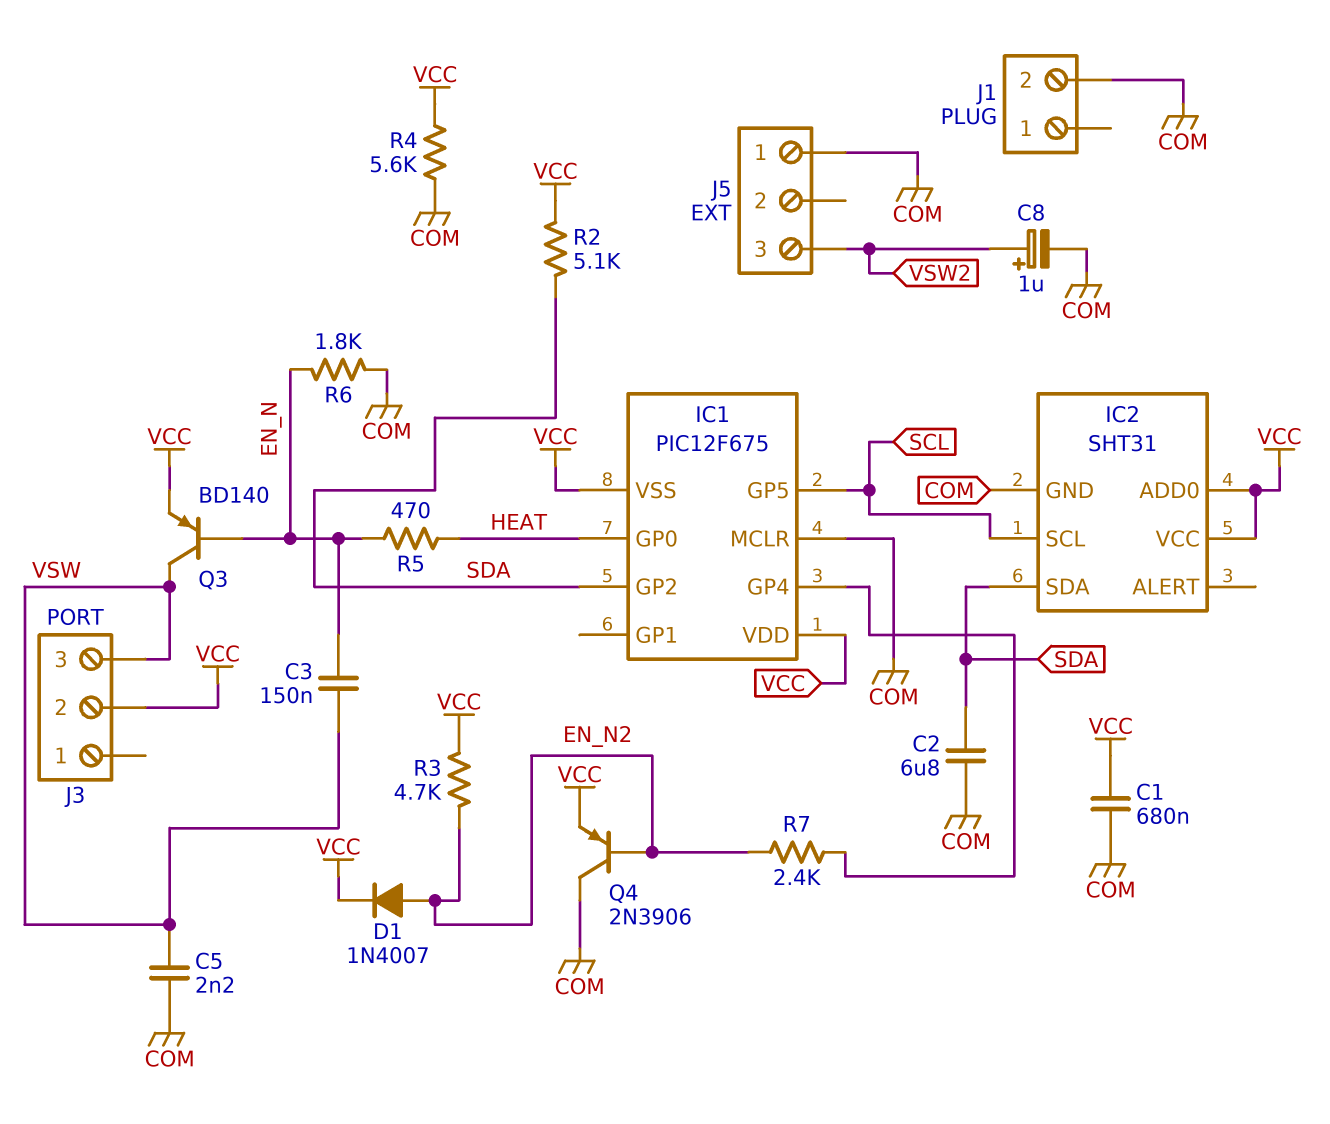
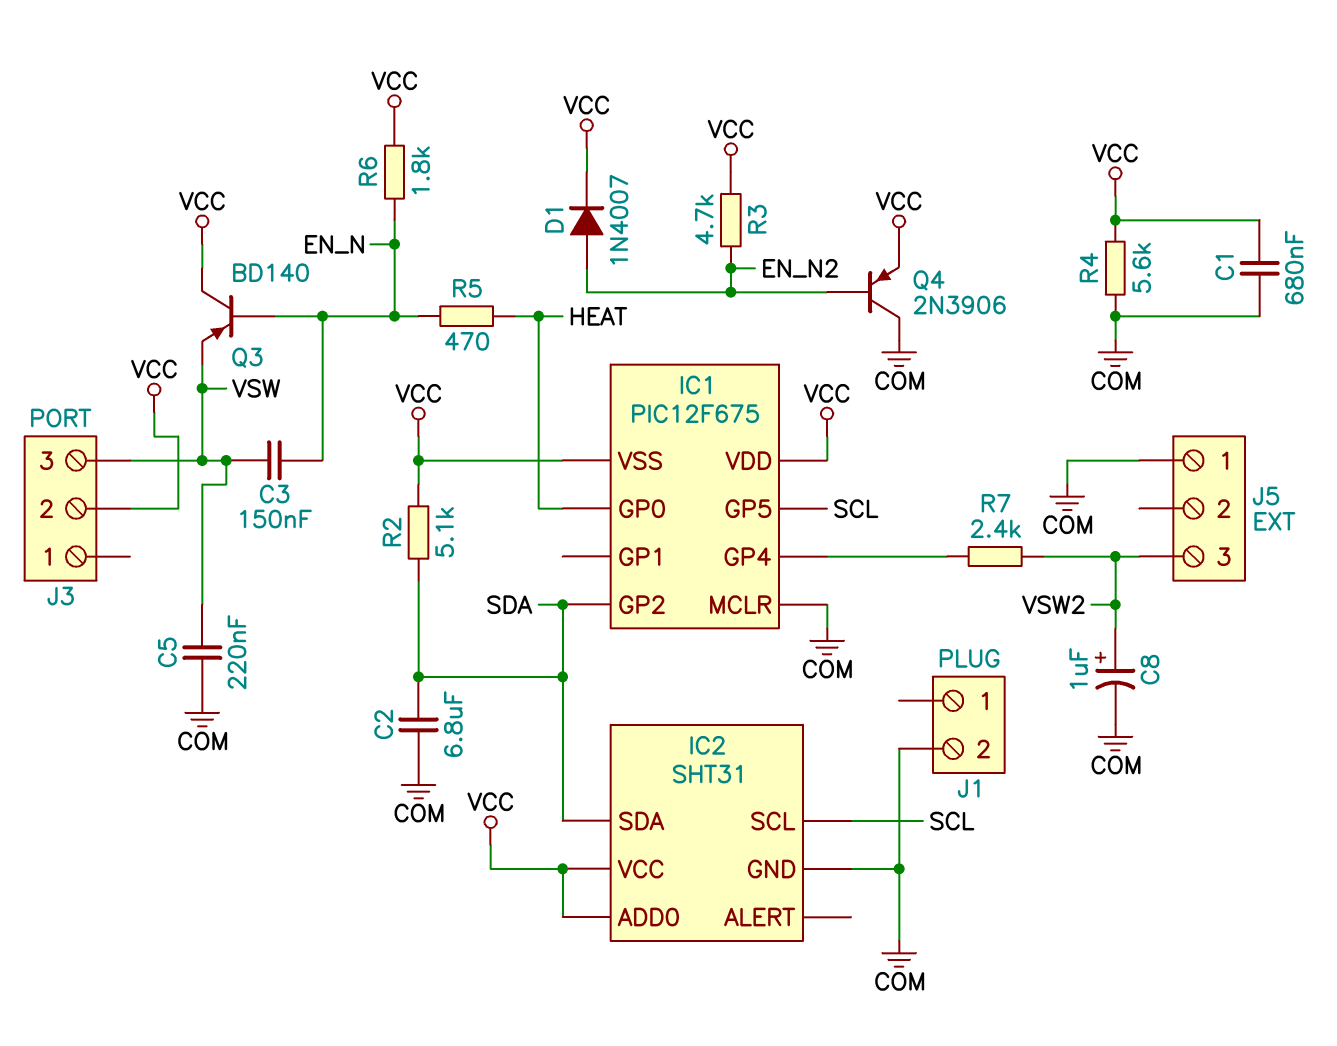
C5: 2.2nF (COM, VSW) -> 220nF (COM, VSW)
Q3: PNP BD140 (B EN_N, C VSW, E VCC) -> PNP BD140 (B EN_N, C VCC, E VSW)
R6: 1.8k (COM, EN_N) -> 1.8k (EN_N, VCC)
R7: 2.4k (EN_N2, IC1/GP4) -> 2.4k (IC1/GP4, VSW2)

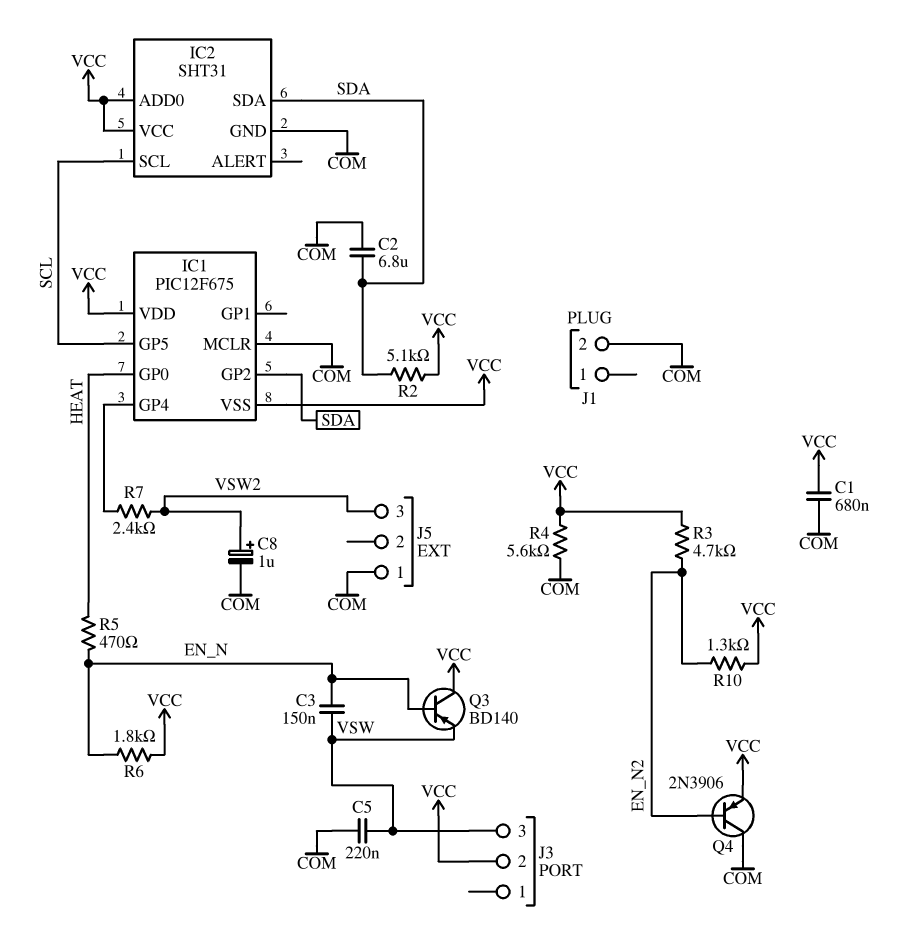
D1: diode 1N4007 (A EN_N2, K VCC) -> none
R10: none -> 1.3k (EN_N2, VCC)

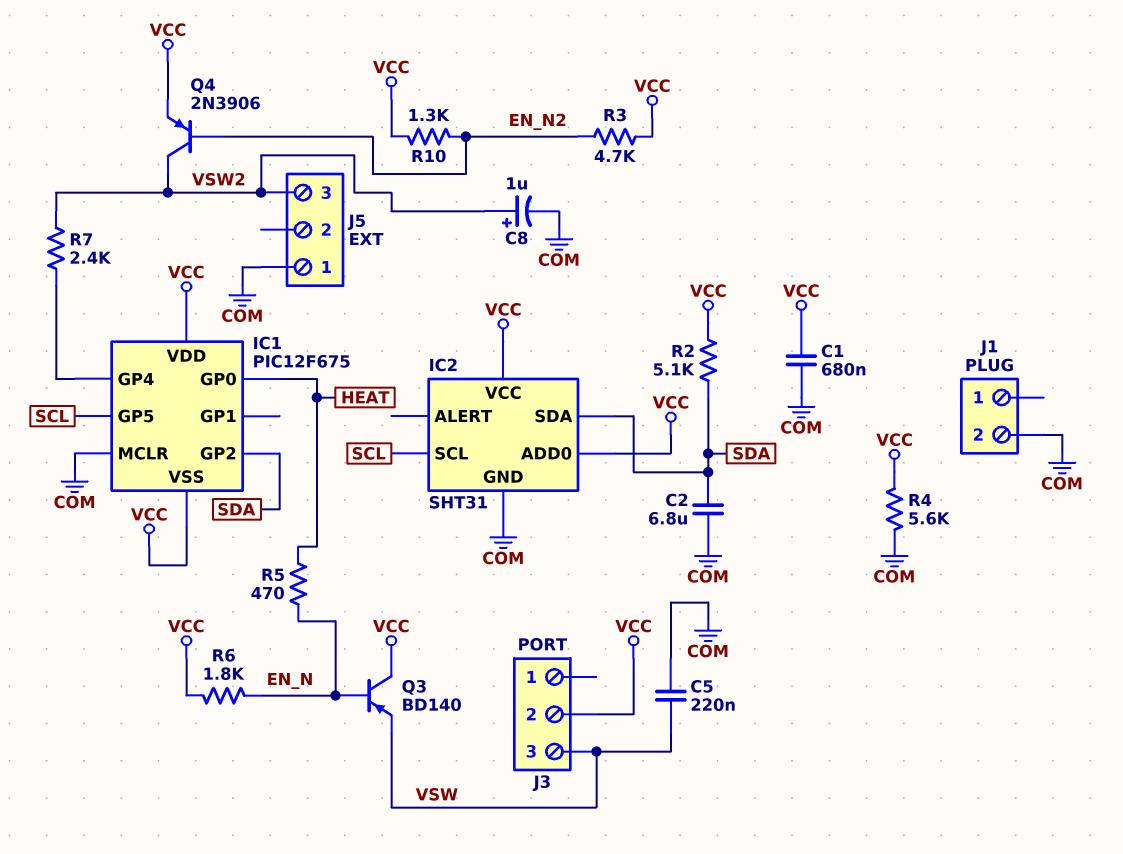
C3: 150nF (EN_N, VSW) -> none
Q4: PNP 2N3906 (B EN_N2, C COM, E VCC) -> PNP 2N3906 (B EN_N2, C VSW2, E VCC)

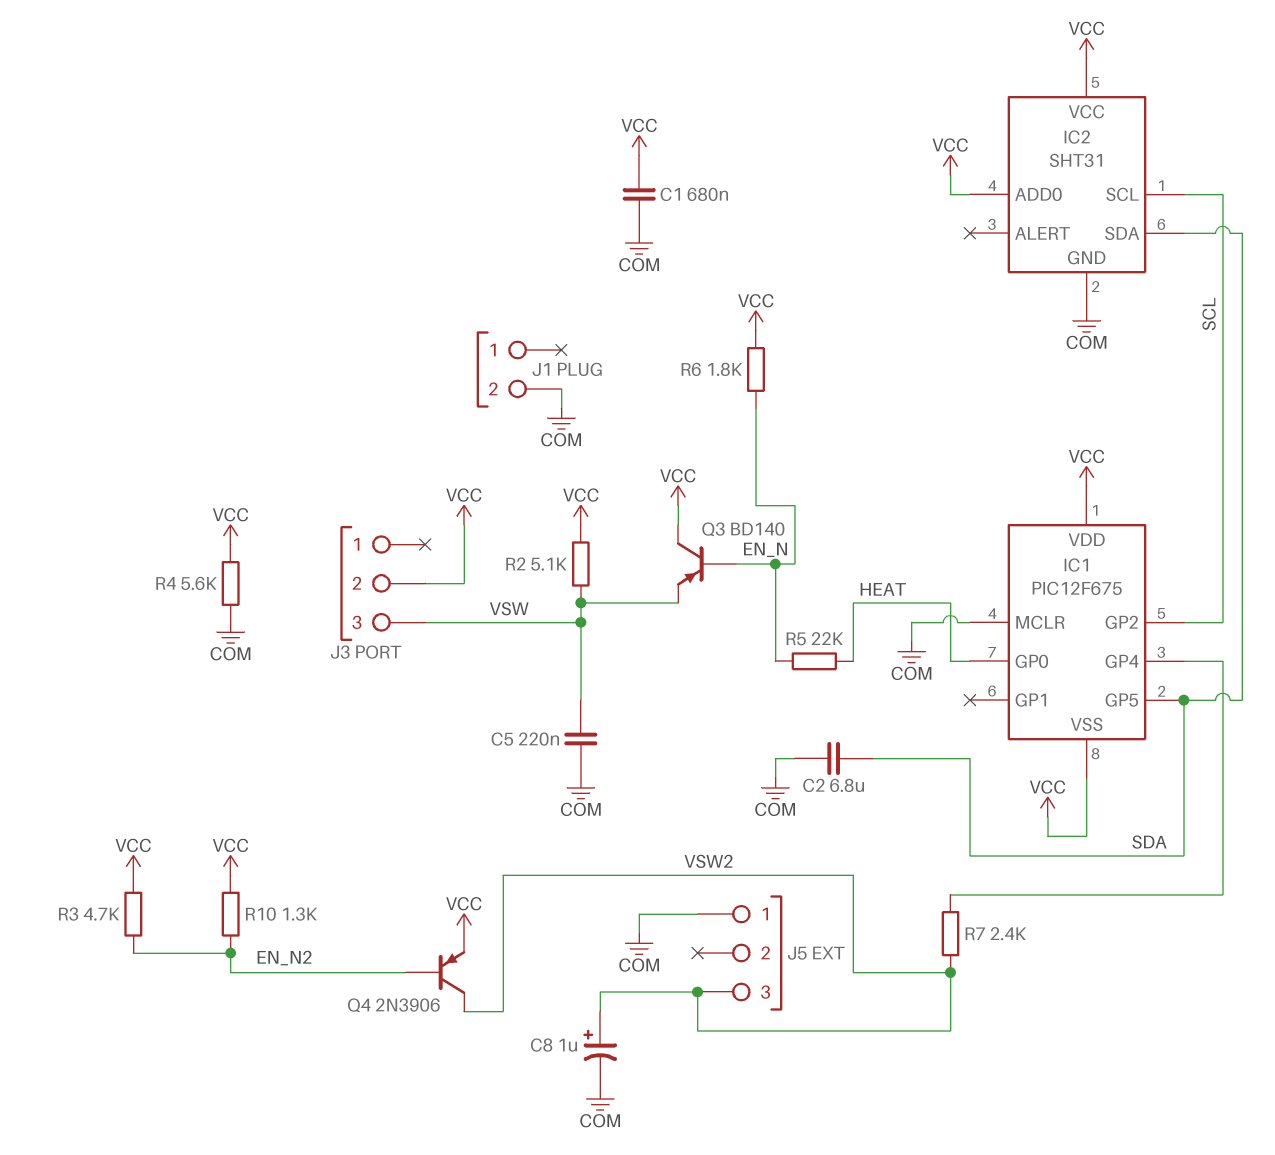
IC1 pin GP2: SDA -> SCL
IC1 pin GP5: SCL -> SDA
R2: 5.1k (SDA, VCC) -> 5.1k (VCC, VSW)
R5: 470 (EN_N, HEAT) -> 22k (EN_N, HEAT)

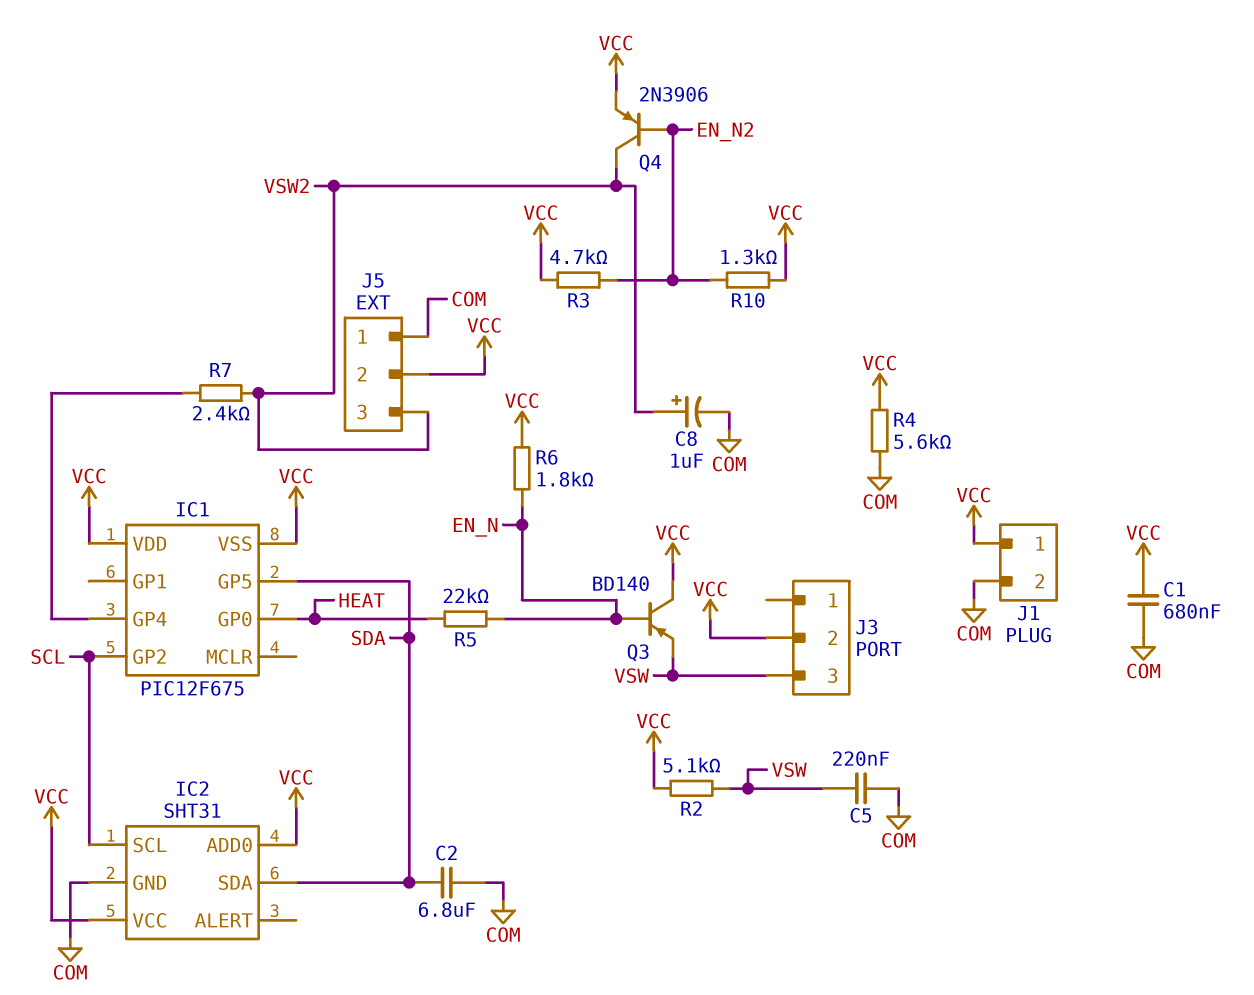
IC1 pin MCLR: COM -> none
J1 pin 1: none -> VCC
J5 pin 2: none -> VCC

